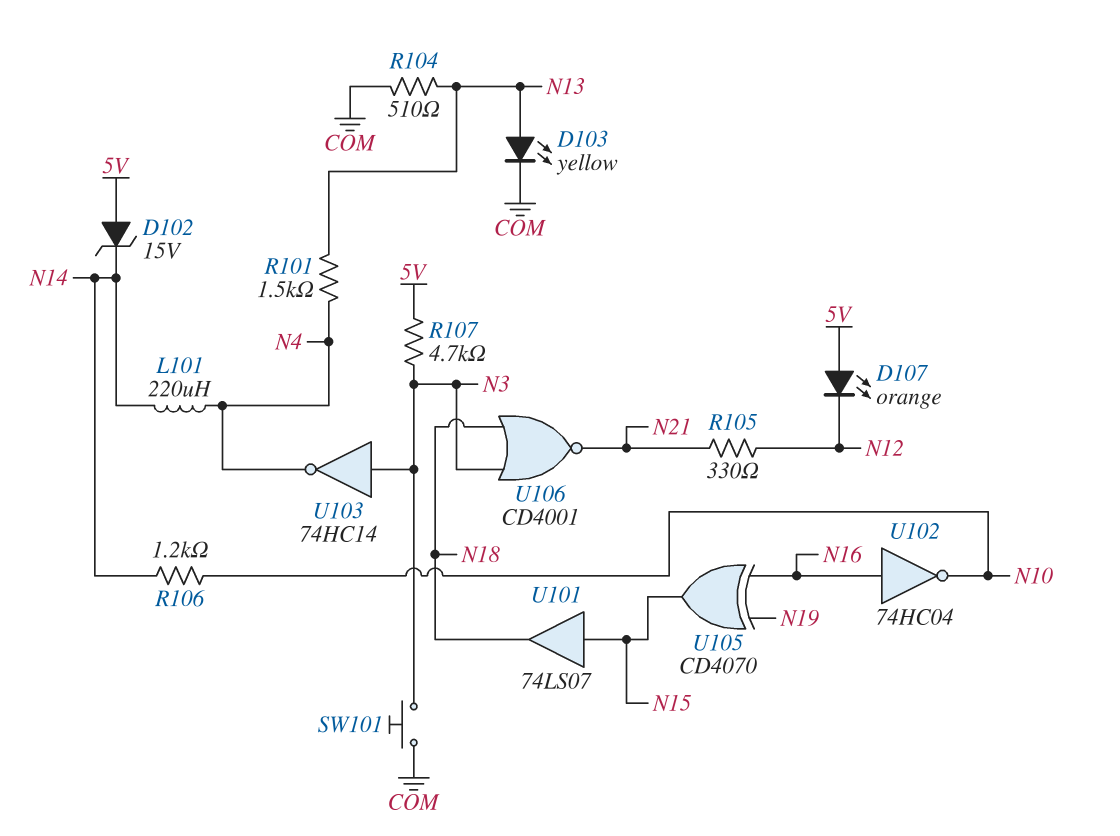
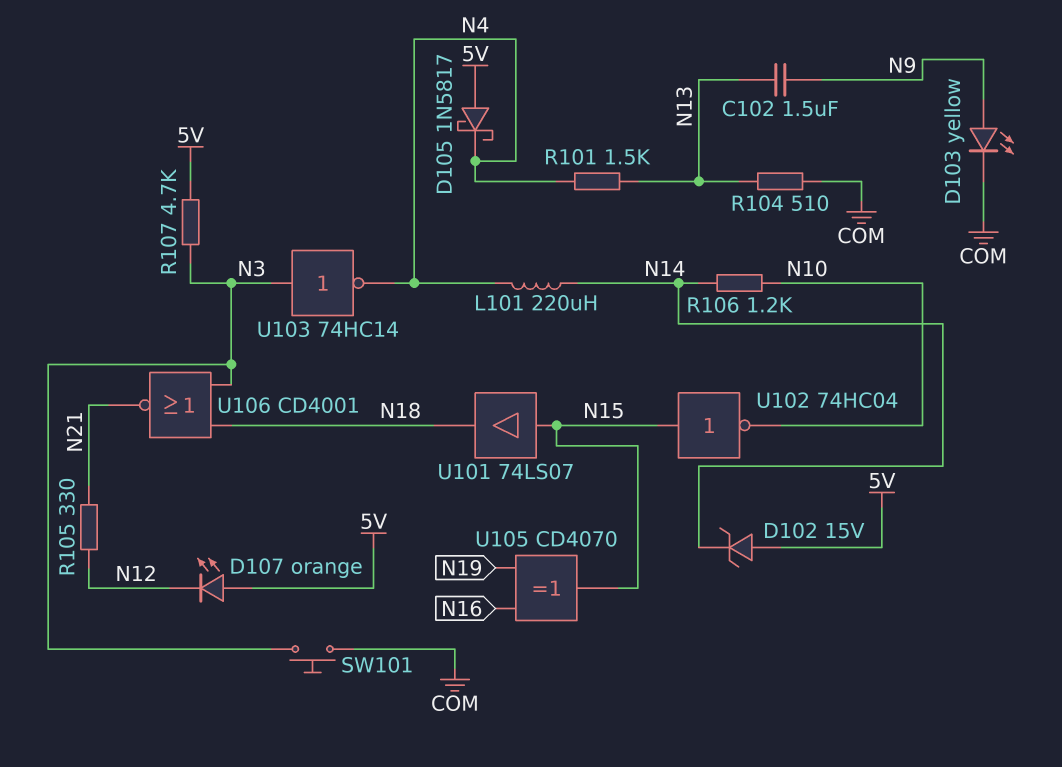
C102: none -> 1.5uF (N9, N13)
D103: LED yellow (A N13, K COM) -> LED yellow (A N9, K COM)
D105: none -> schottky 1N5817 (A 5V, K N4)
U102: NOT 74HC04 (in N16, out N10) -> NOT 74HC04 (in N15, out N10)

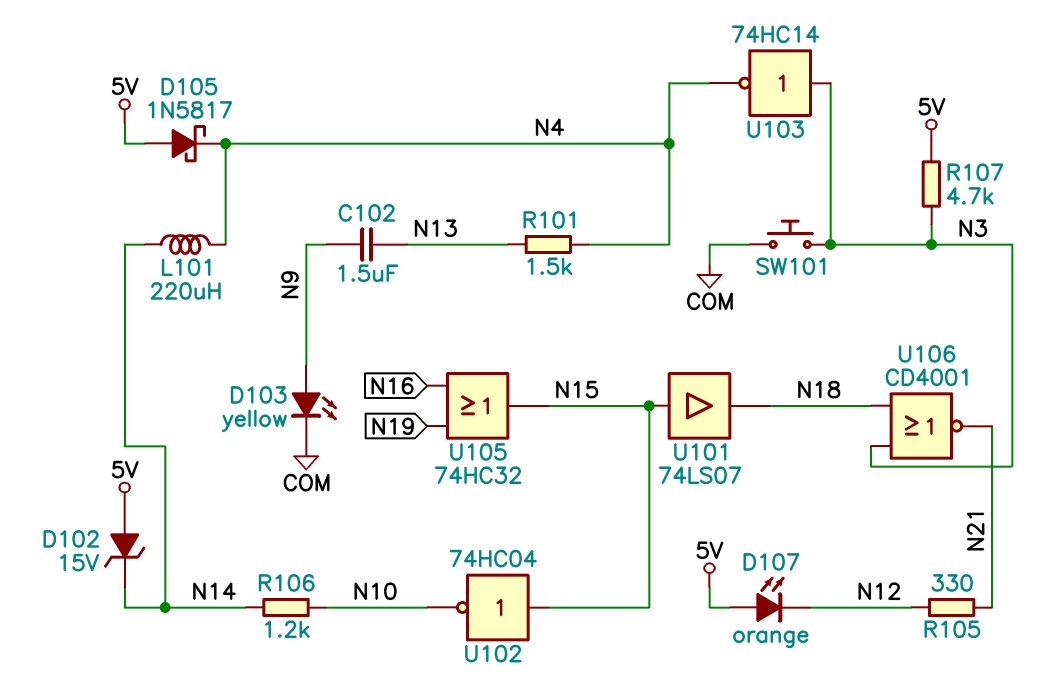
R104: 510 (COM, N13) -> none
U105: XOR CD4070 (in N16, in N19, out N15) -> OR 74HC32 (in N16, in N19, out N15)

